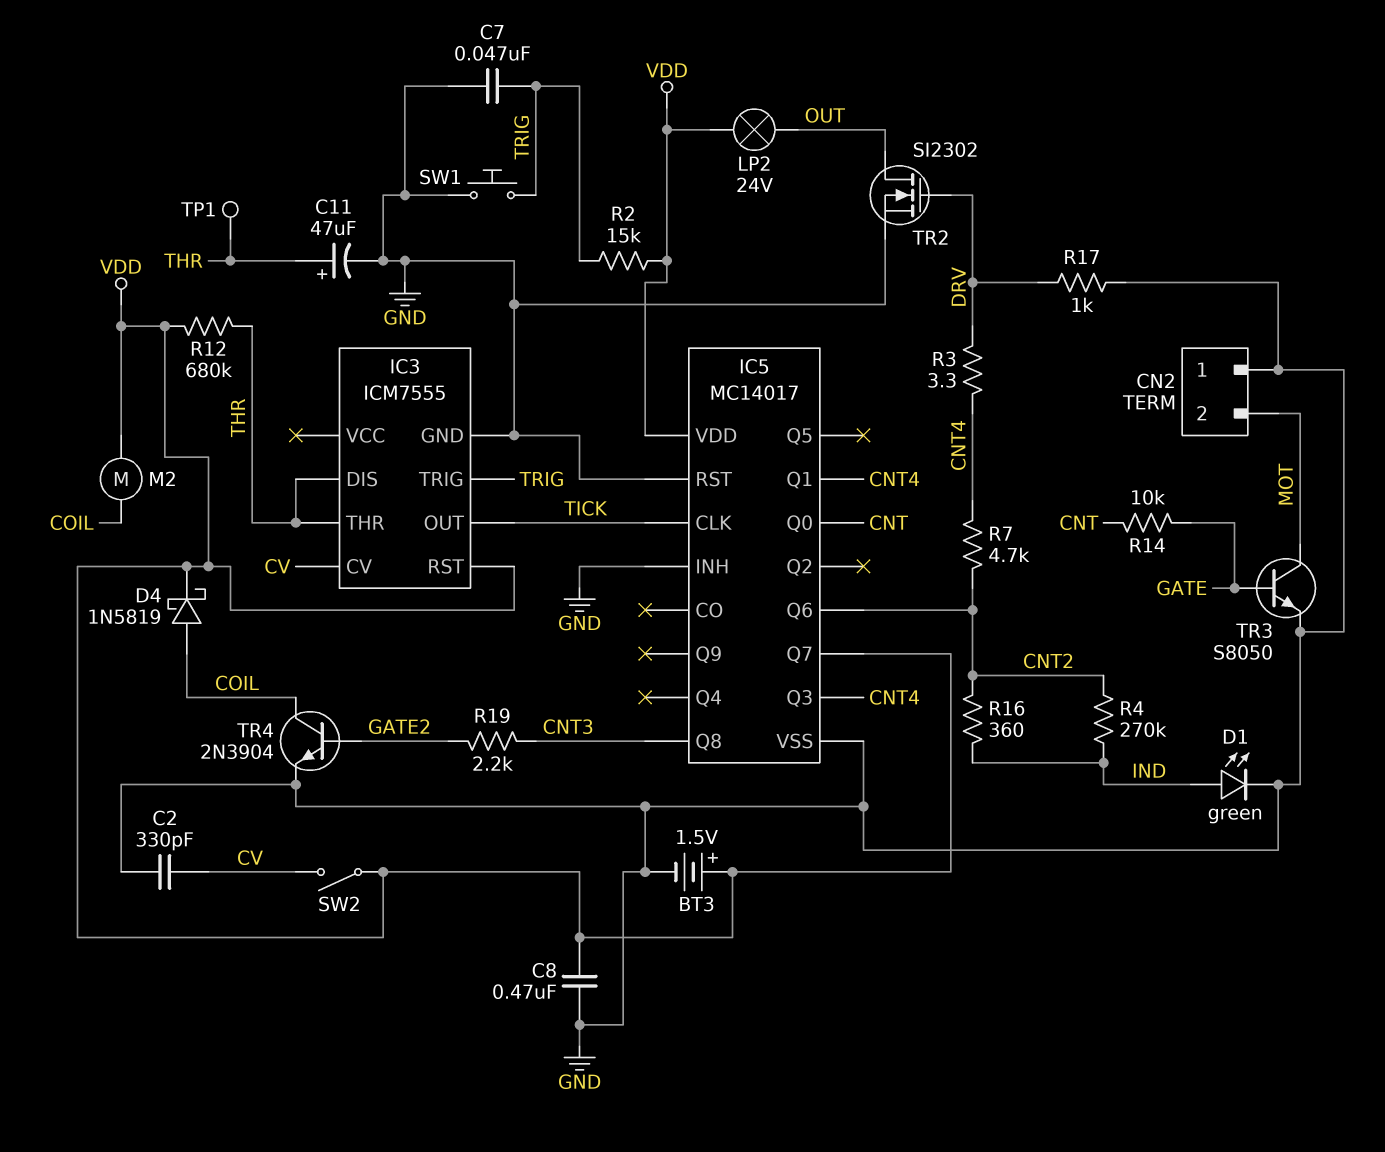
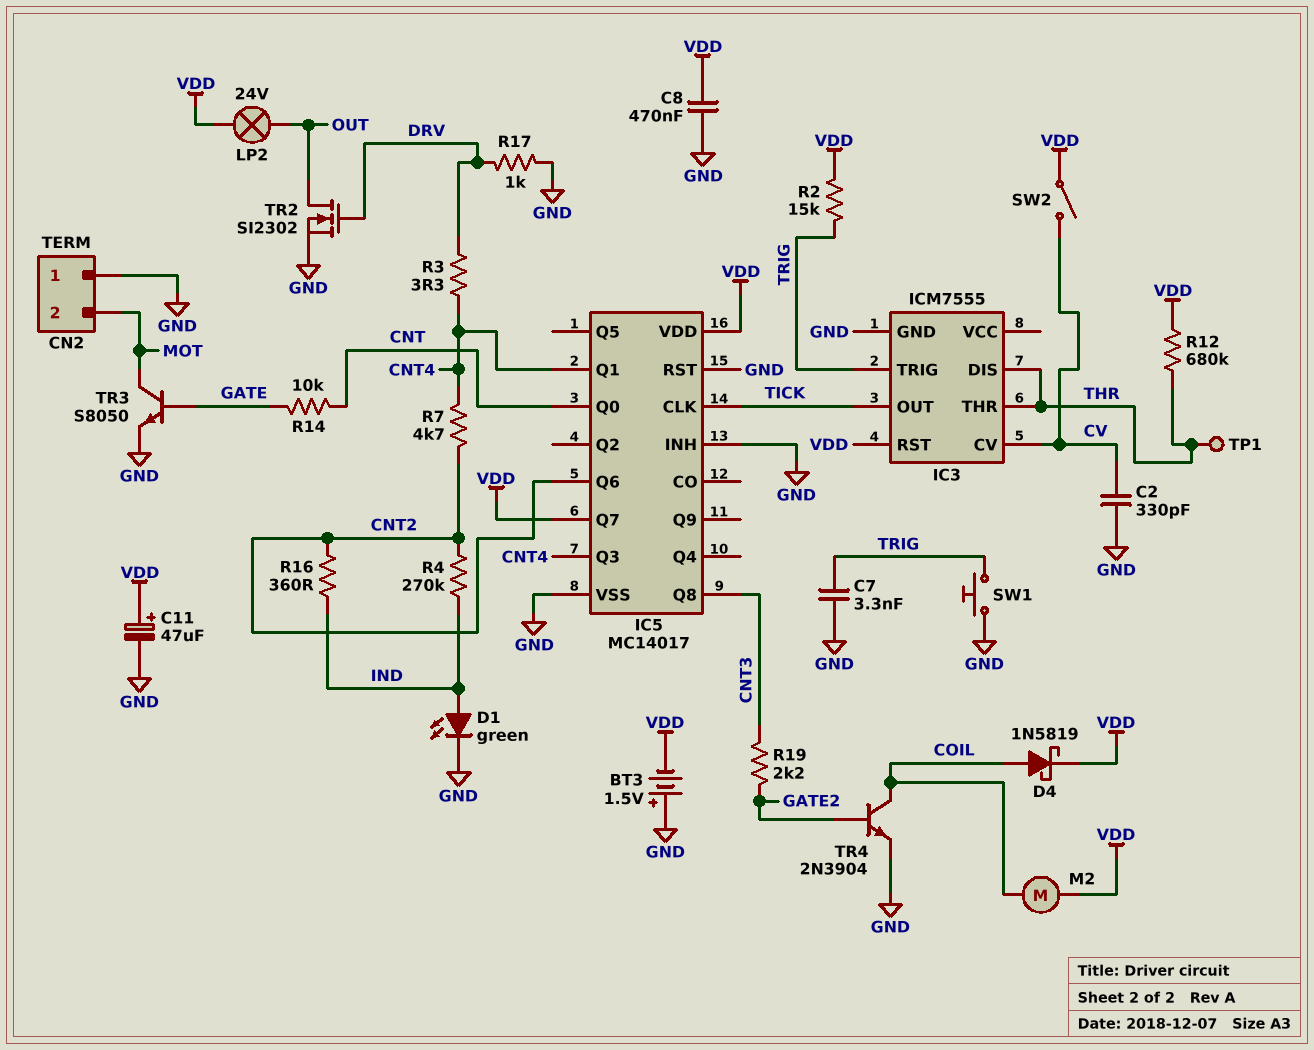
BT3: 1.5V (plus VDD, minus GND) -> 1.5V (plus GND, minus VDD)
C7: 47nF (GND, TRIG) -> 3.3nF (GND, TRIG)
C11: 47uF (plus THR, minus GND) -> 47uF (plus VDD, minus GND)

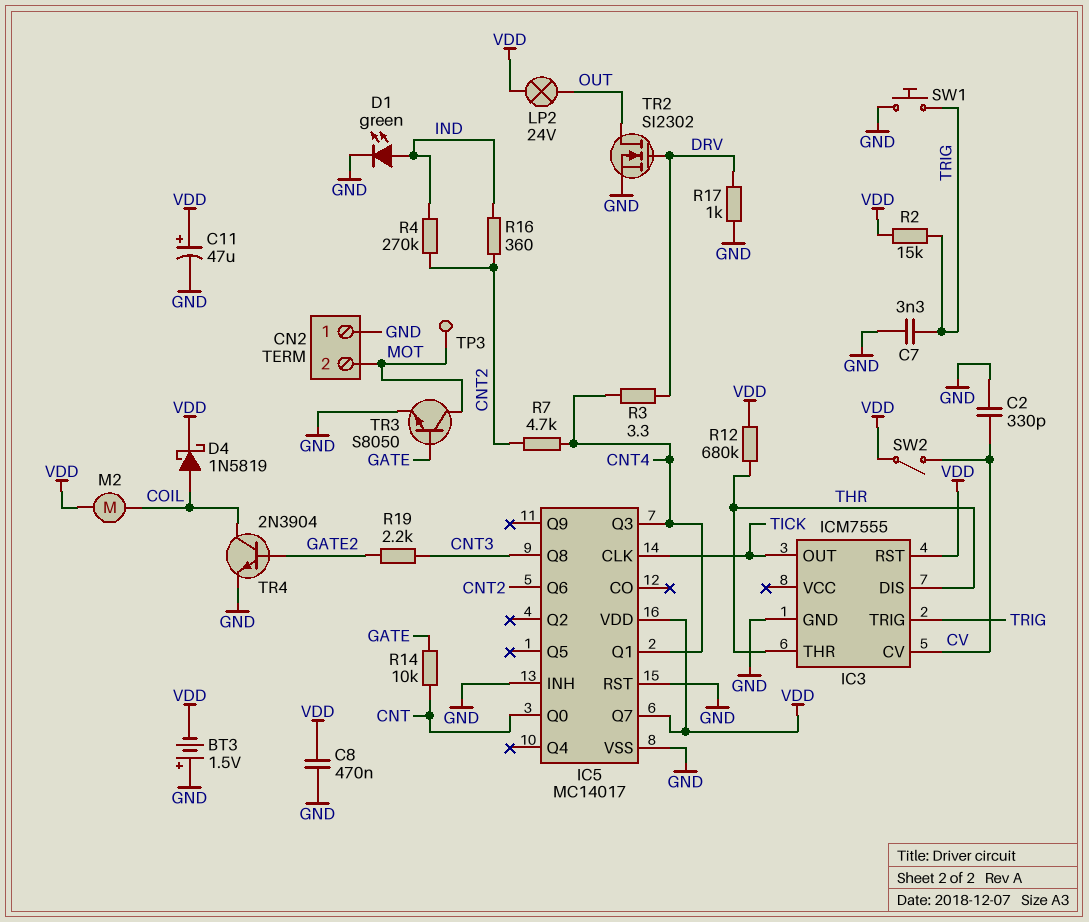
TP1: test point (THR) -> none
TP3: none -> test point (MOT)

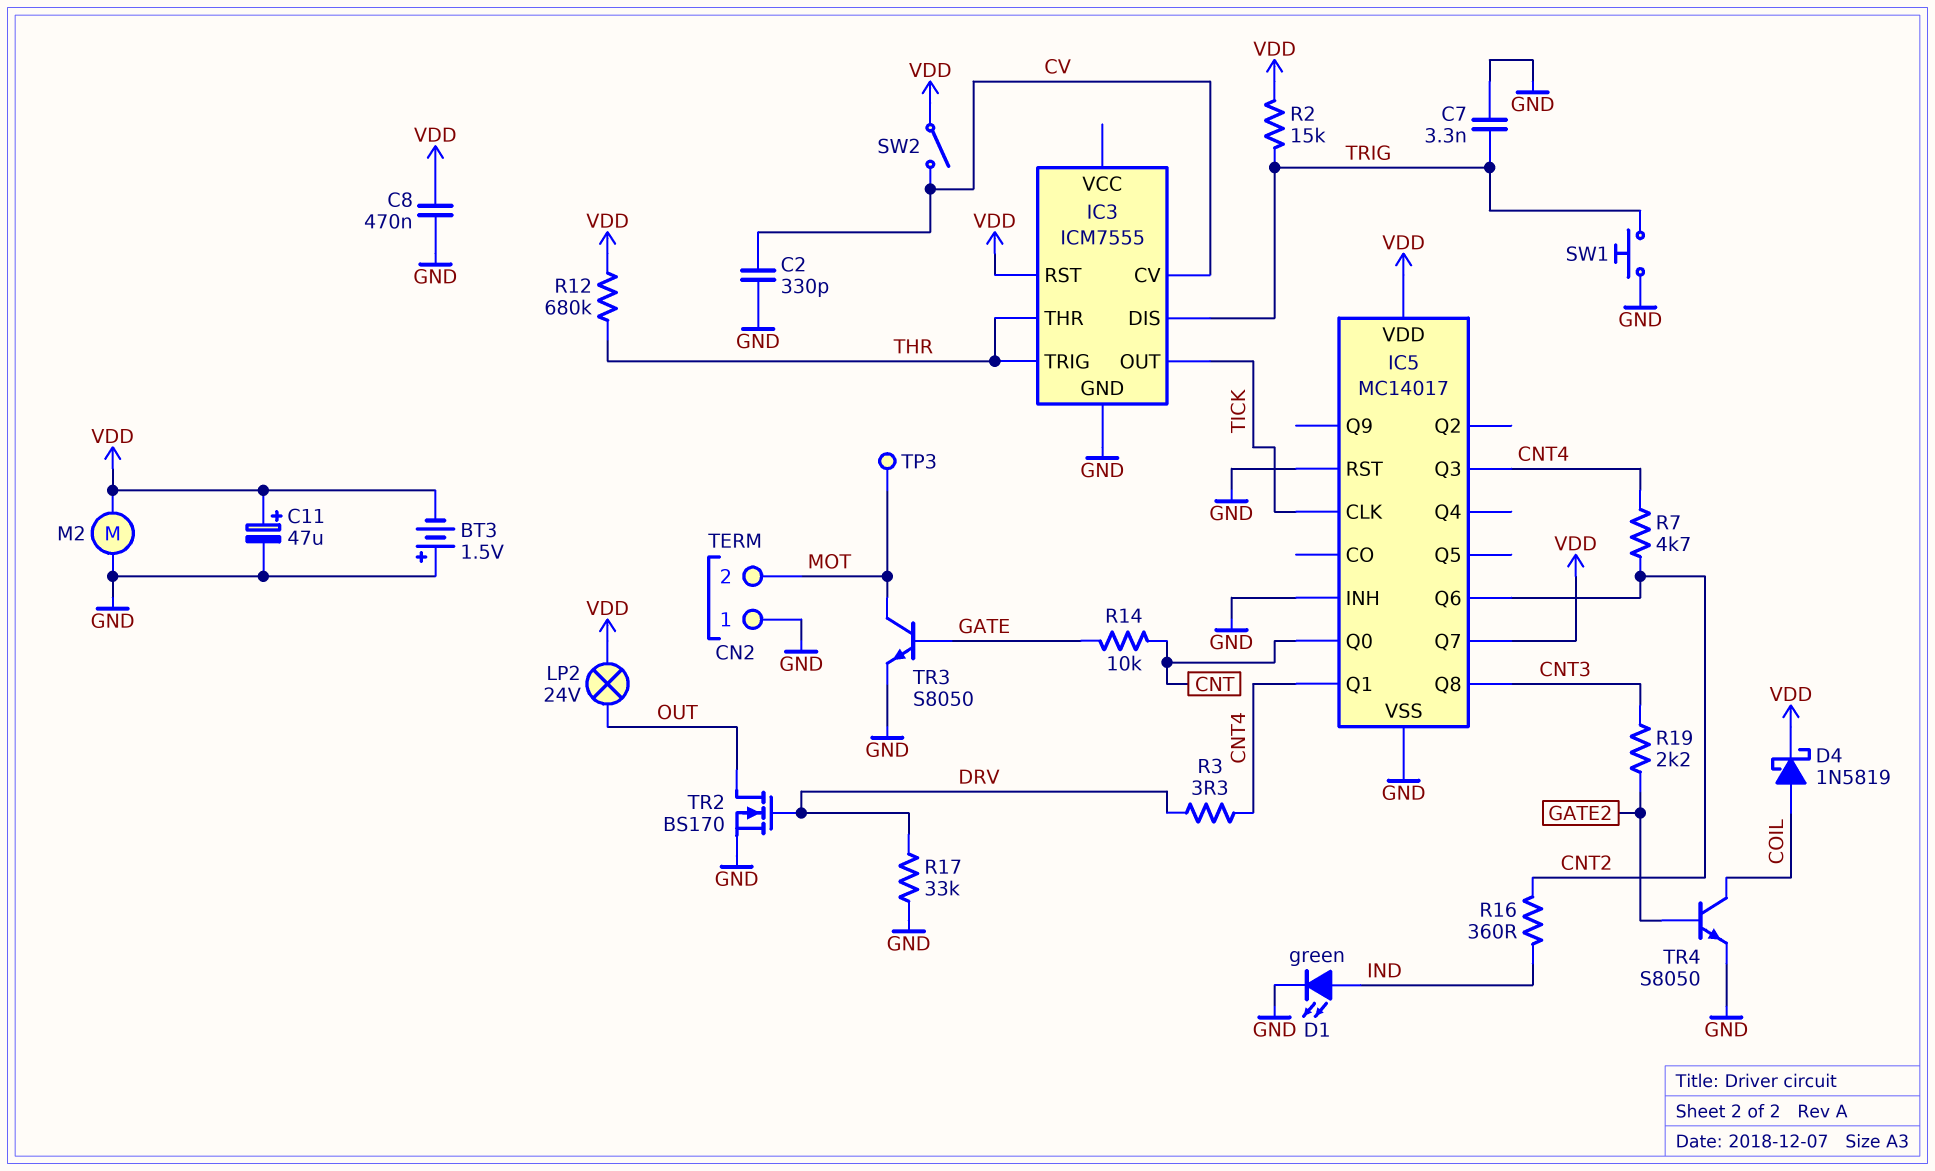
IC3 pin DIS: THR -> TRIG
IC3 pin TRIG: TRIG -> THR
M2: motor (COIL, VDD) -> motor (GND, VDD)
R4: 270k (CNT2, IND) -> none
R17: 1k (DRV, GND) -> 33k (DRV, GND)
TR2: NMOS SI2302 (G DRV, D OUT, S GND) -> NMOS BS170 (G DRV, D OUT, S GND)
TR4: NPN 2N3904 (B GATE2, C COIL, E GND) -> NPN S8050 (B GATE2, C COIL, E GND)

